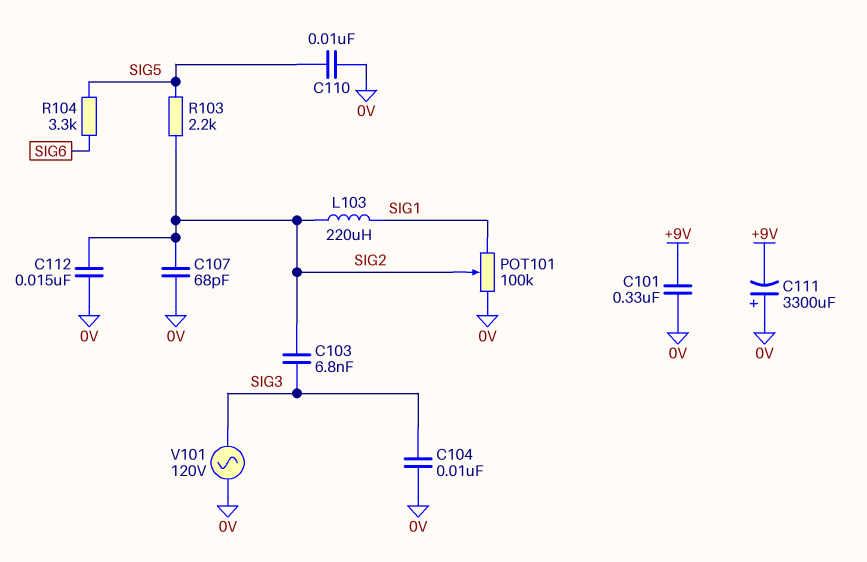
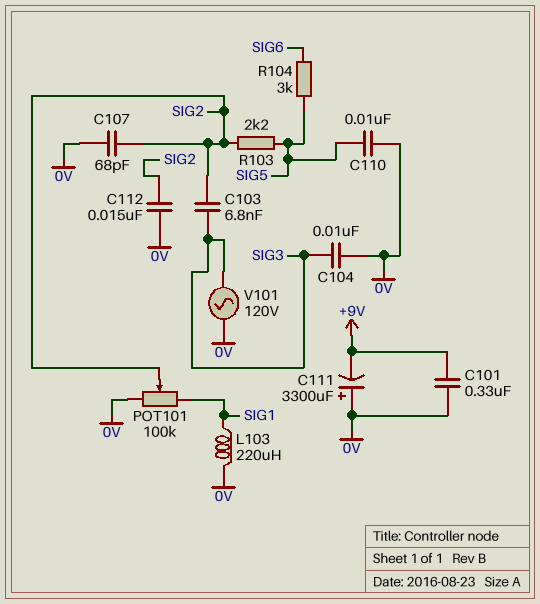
L103: 220uH (SIG1, SIG2) -> 220uH (0V, SIG1)
R104: 3.3k (SIG5, SIG6) -> 3k (SIG5, SIG6)

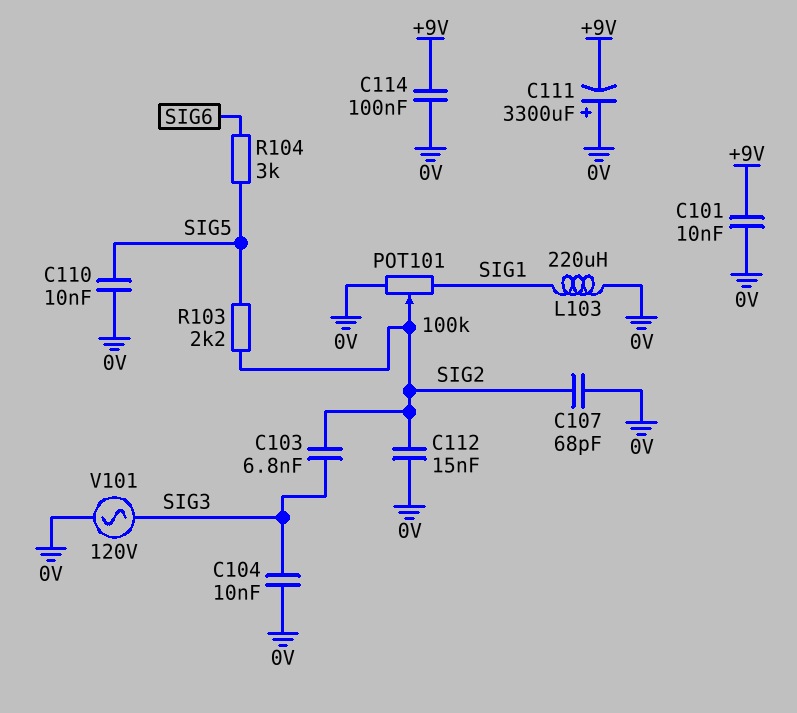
C101: 330nF (+9V, 0V) -> 10nF (+9V, 0V)
C114: none -> 100nF (+9V, 0V)

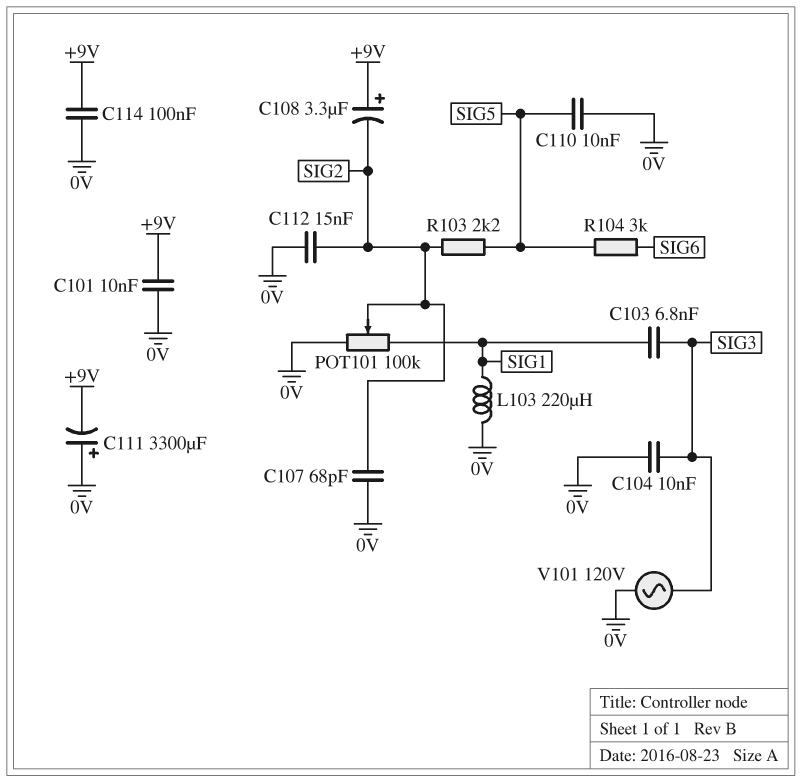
C103: 6.8nF (SIG2, SIG3) -> 6.8nF (SIG1, SIG3)
C108: none -> 3.3uF (plus +9V, minus SIG2)

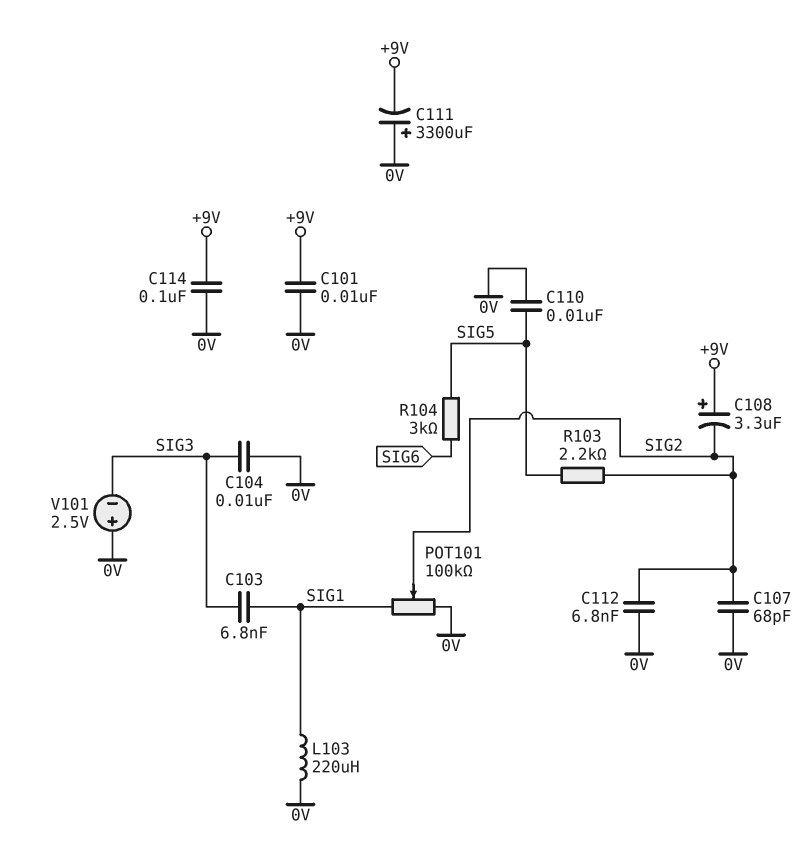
C112: 15nF (0V, SIG2) -> 6.8nF (0V, SIG2)
V101: AC 120V (0V, SIG3) -> 2.5V (plus 0V, minus SIG3)

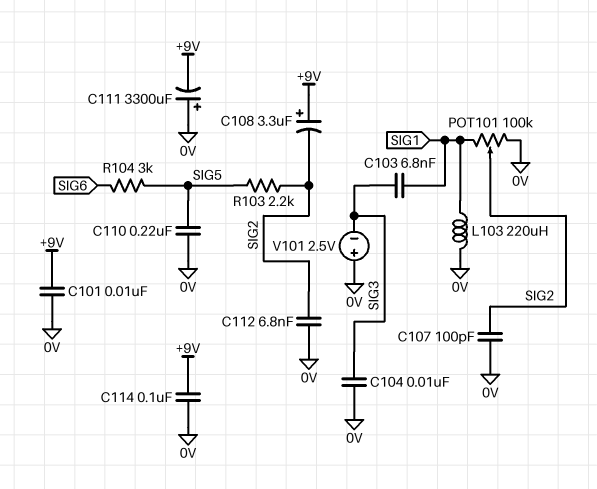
C107: 68pF (0V, SIG2) -> 100pF (0V, SIG2)
C110: 10nF (0V, SIG5) -> 220nF (0V, SIG5)

